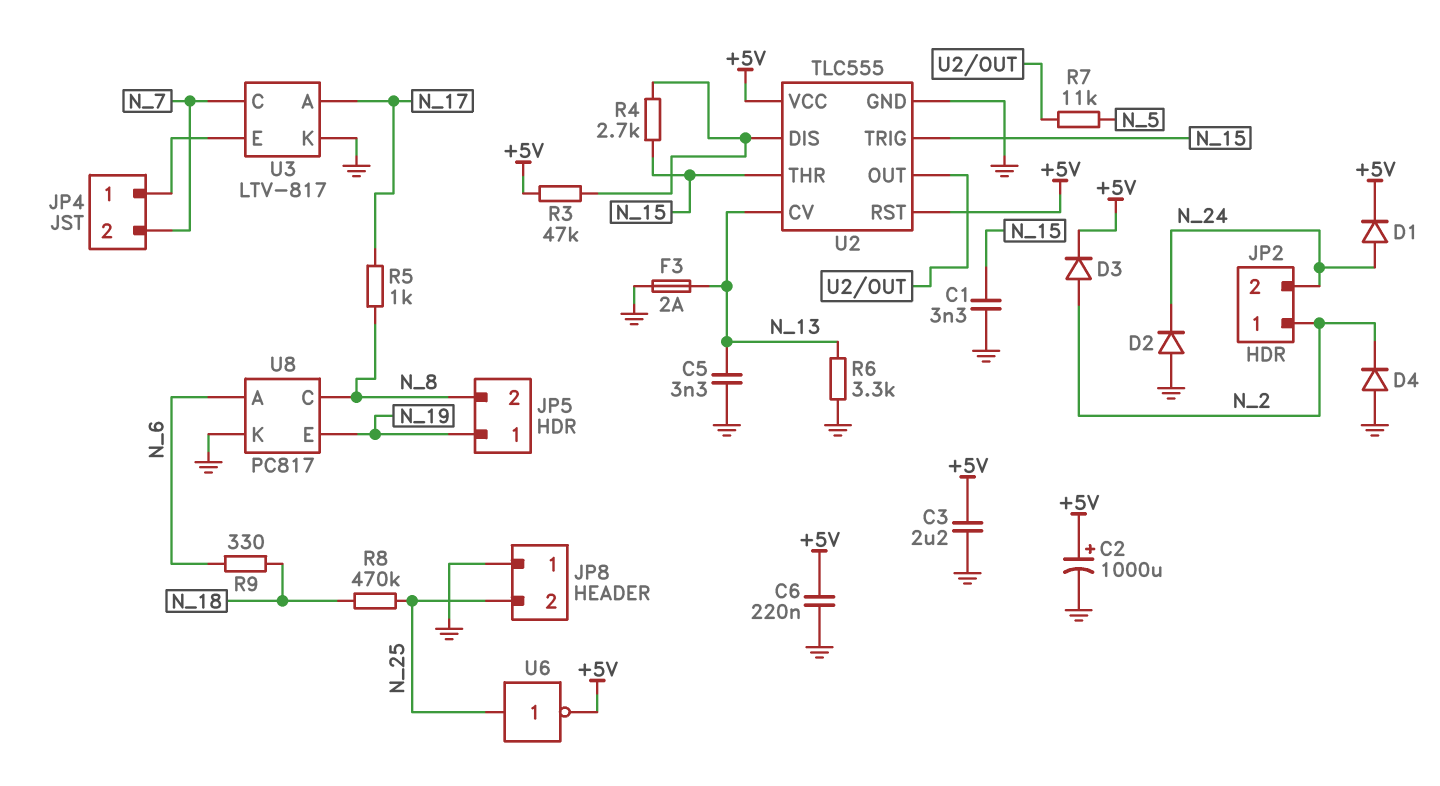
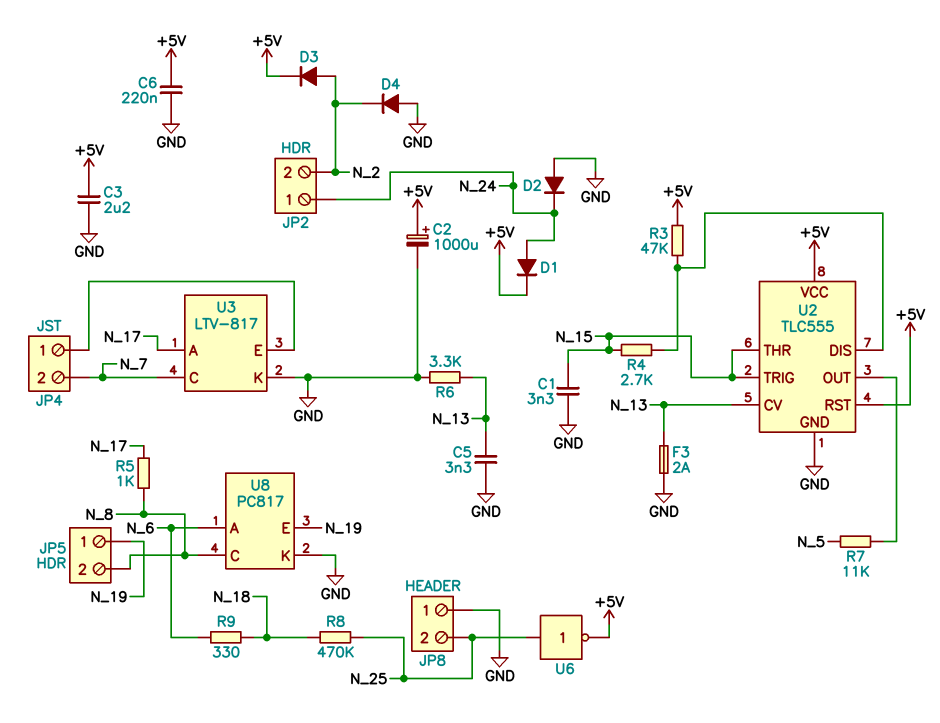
JP2 pin 1: N_2 -> N_24
JP2 pin 2: N_24 -> N_2

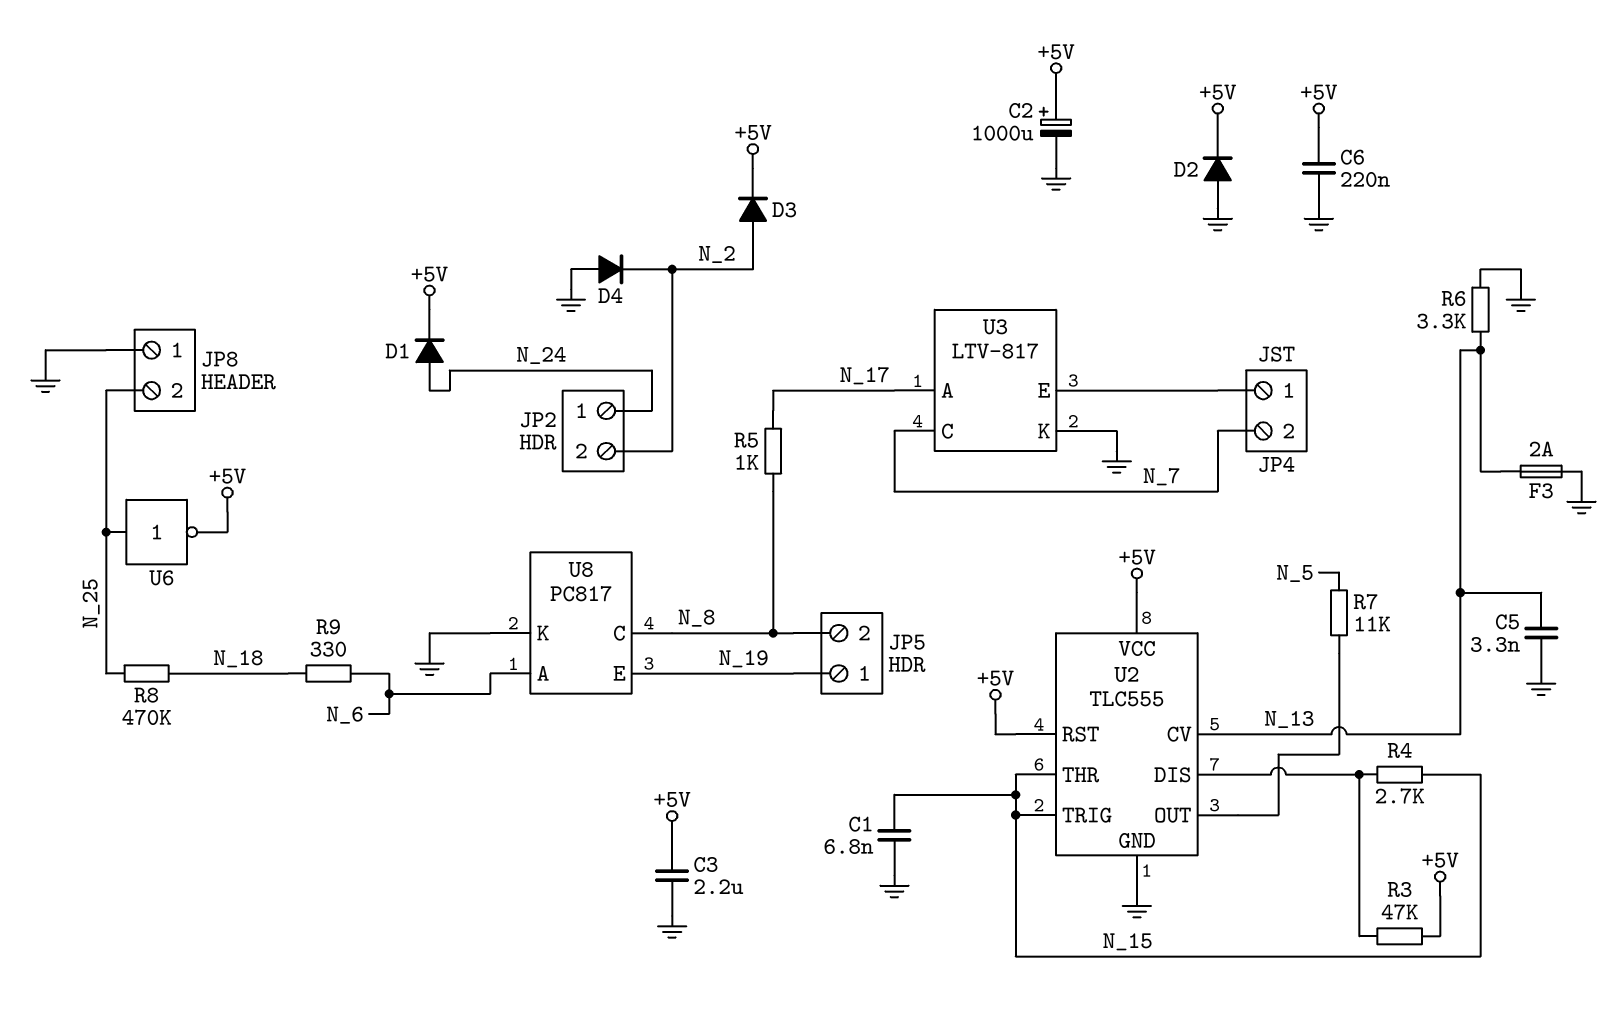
C1: 3.3nF (GND, N_15) -> 6.8nF (GND, N_15)
D2: diode (A GND, K N_24) -> diode (A GND, K +5V)

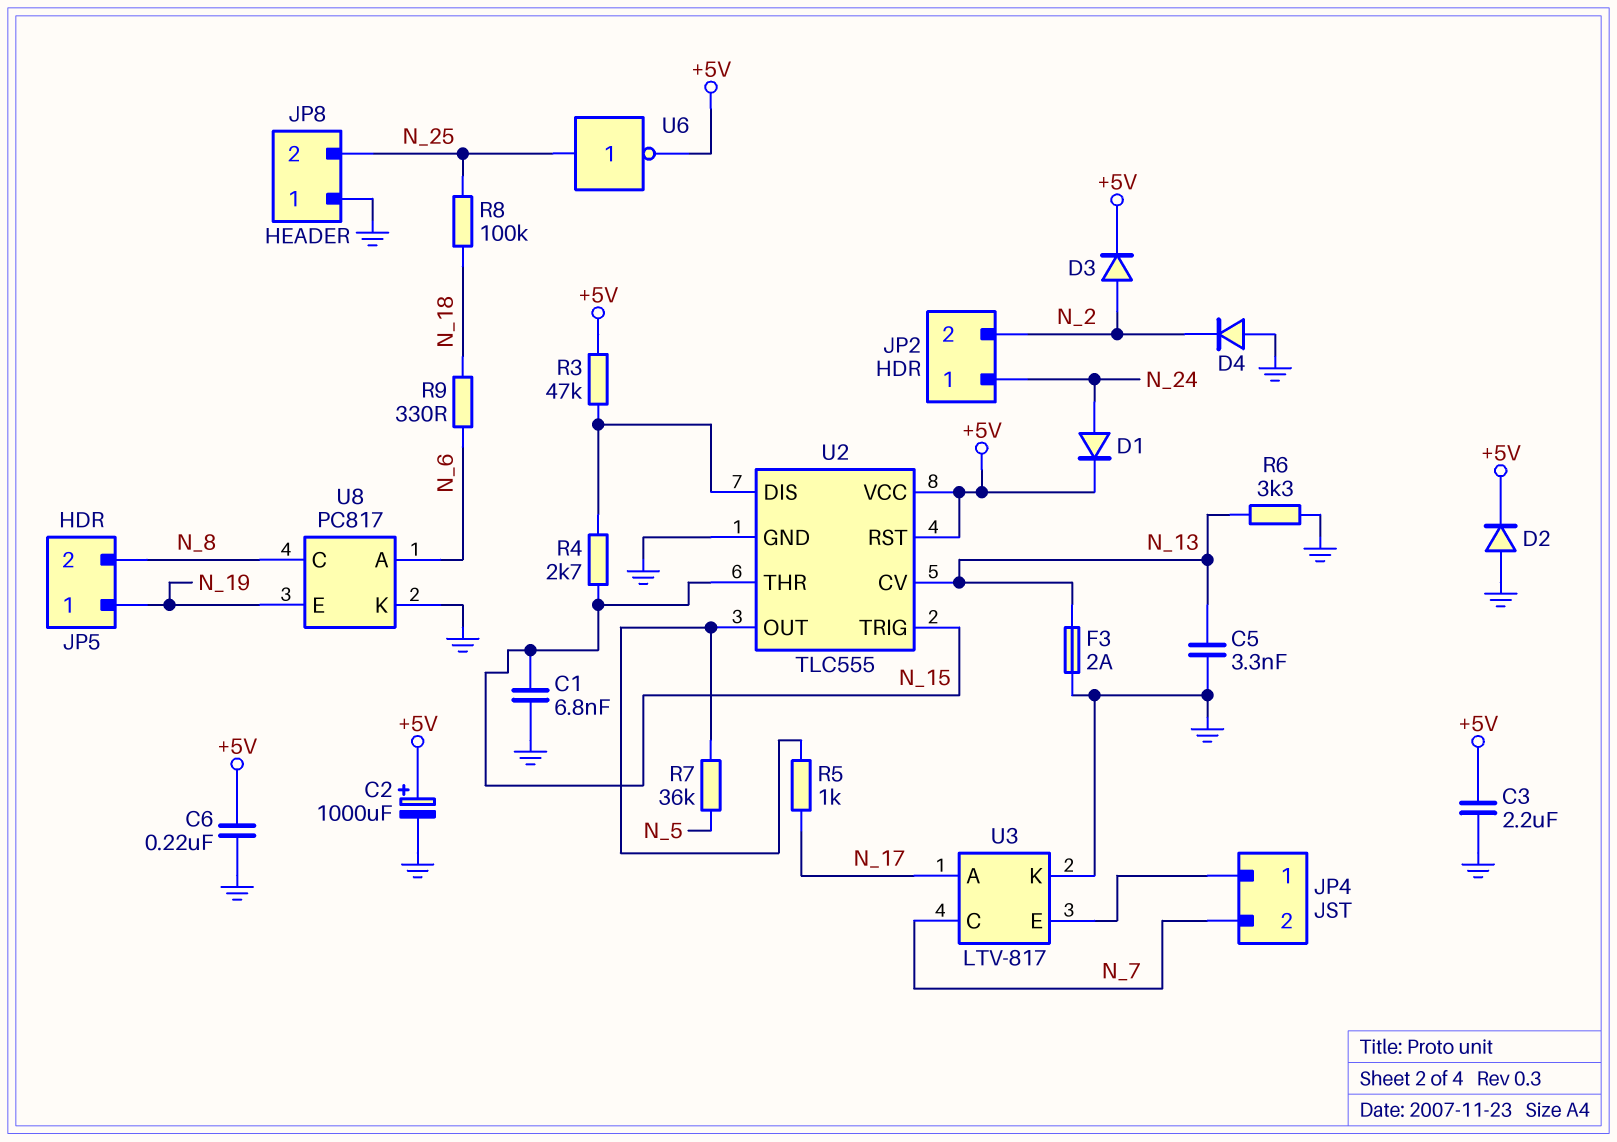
R5: 1k (N_8, N_17) -> 1k (N_17, U2/OUT)
R7: 11k (N_5, U2/OUT) -> 36k (N_5, U2/OUT)
R8: 470k (N_18, N_25) -> 100k (N_18, N_25)

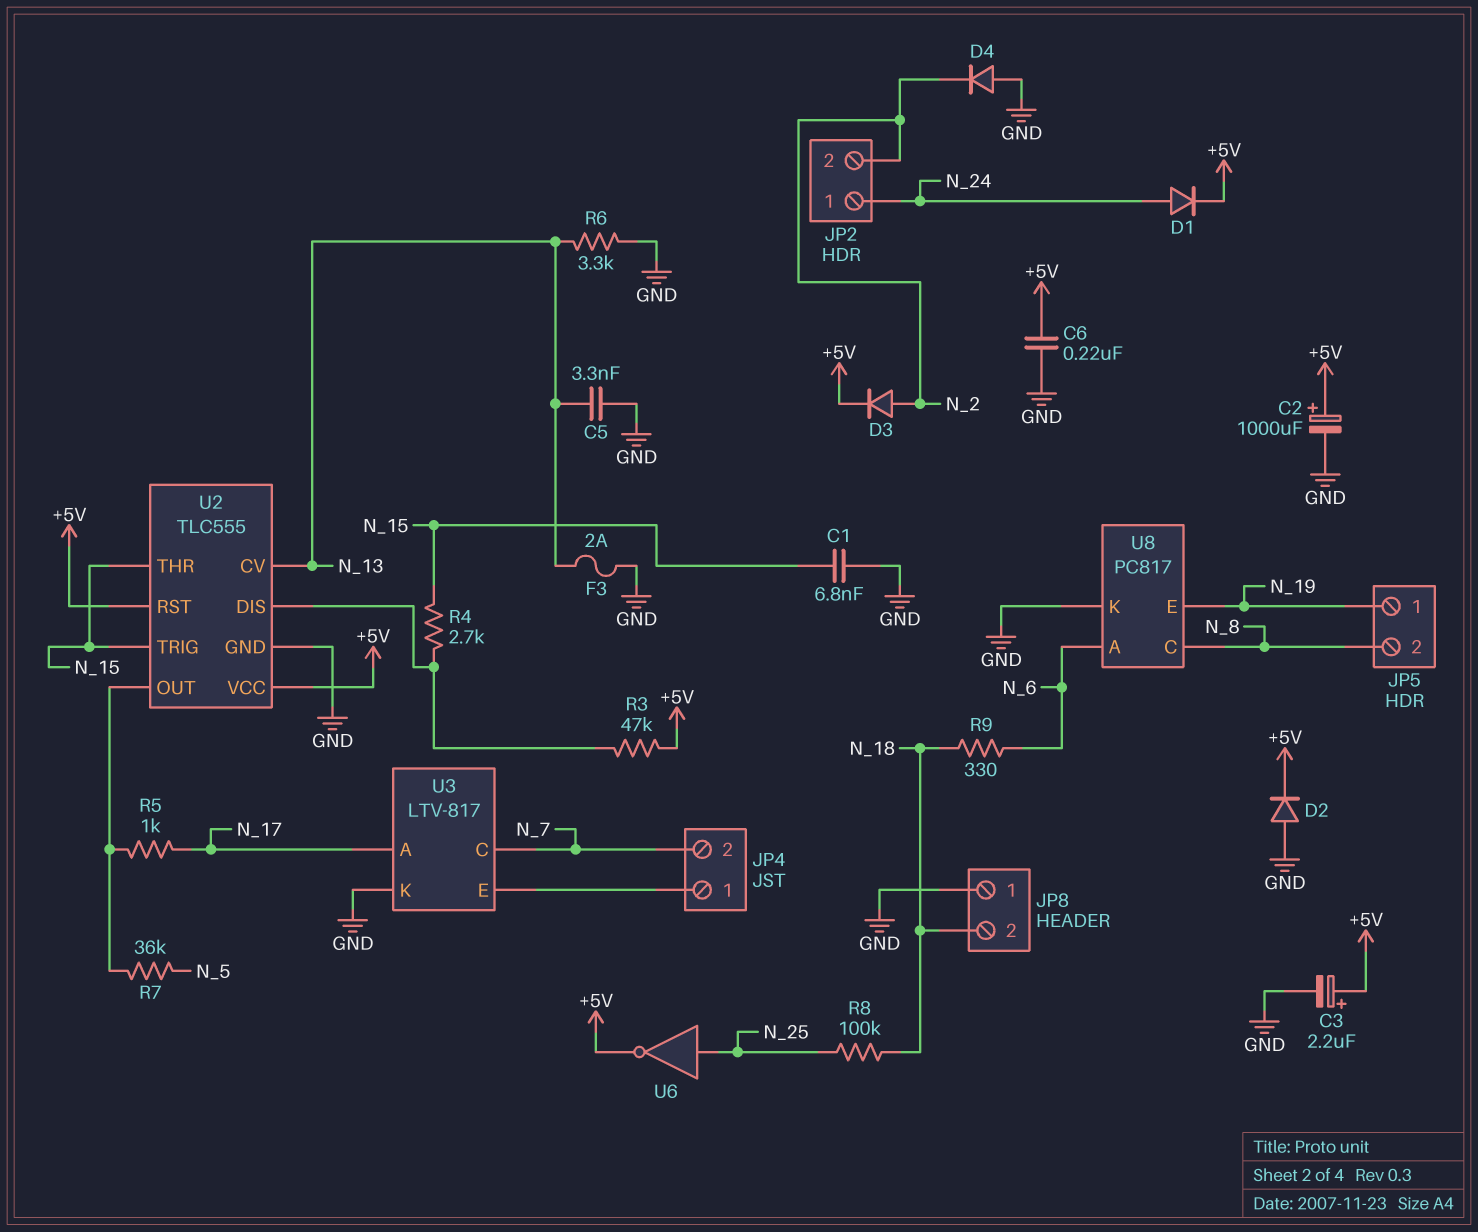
C3: 2.2uF (+5V, GND) -> 2.2uF (plus +5V, minus GND)
JP8 pin 2: N_25 -> N_18

